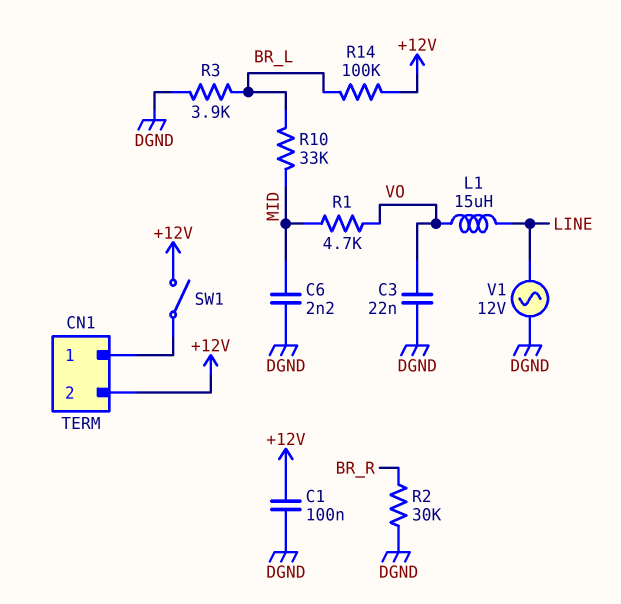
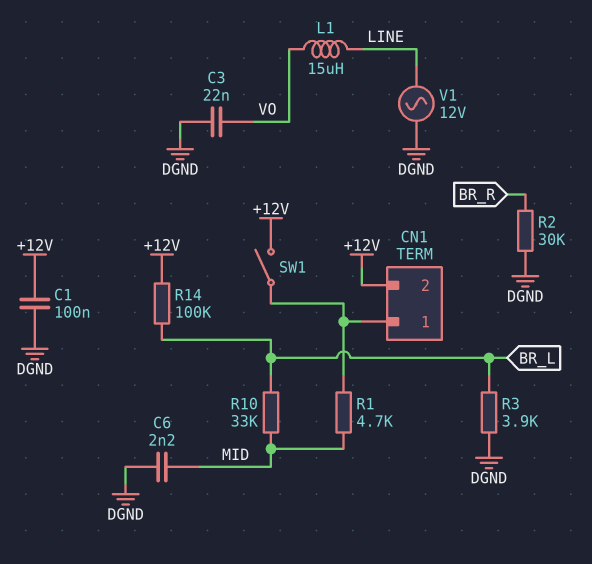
R1: 4.7k (MID, VO) -> 4.7k (CN1/1, MID)

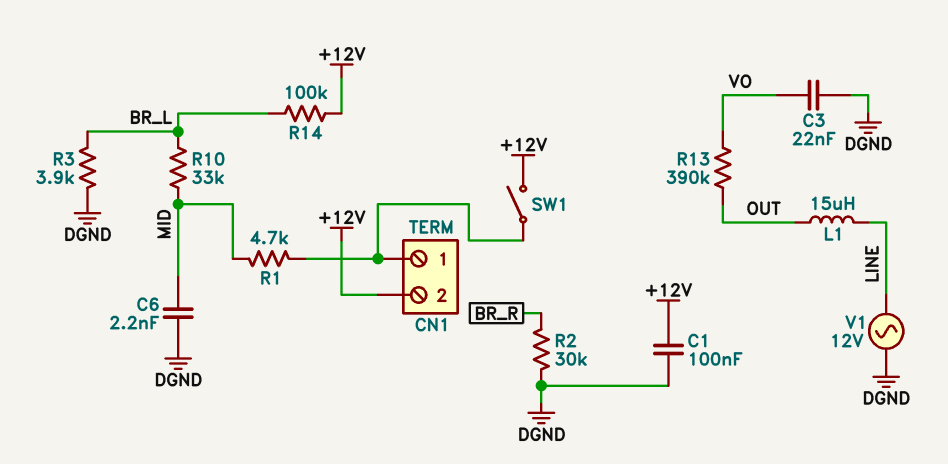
L1: 15uH (LINE, VO) -> 15uH (LINE, OUT)
R13: none -> 390k (OUT, VO)

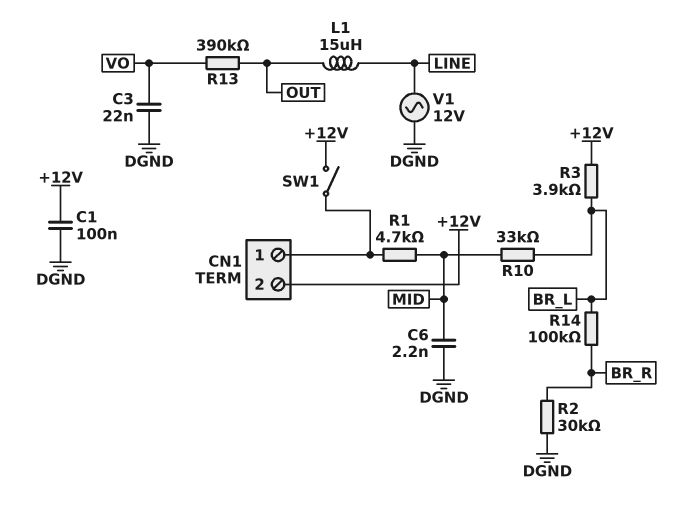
R3: 3.9k (BR_L, DGND) -> 3.9k (+12V, BR_L)
R14: 100k (+12V, BR_L) -> 100k (BR_L, BR_R)

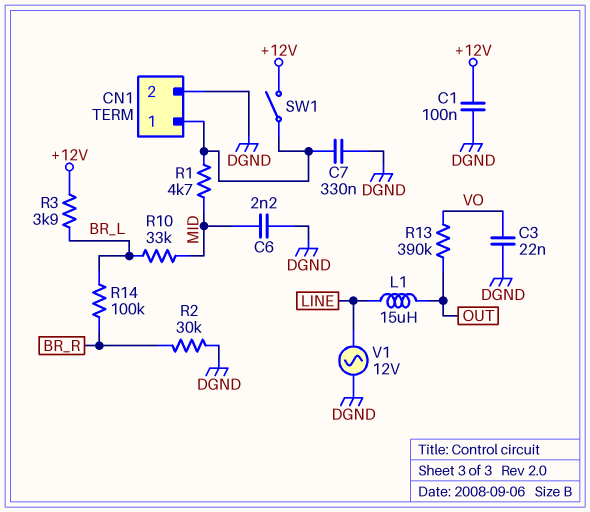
C7: none -> 330nF (CN1/1, DGND)
CN1 pin 2: +12V -> DGND

